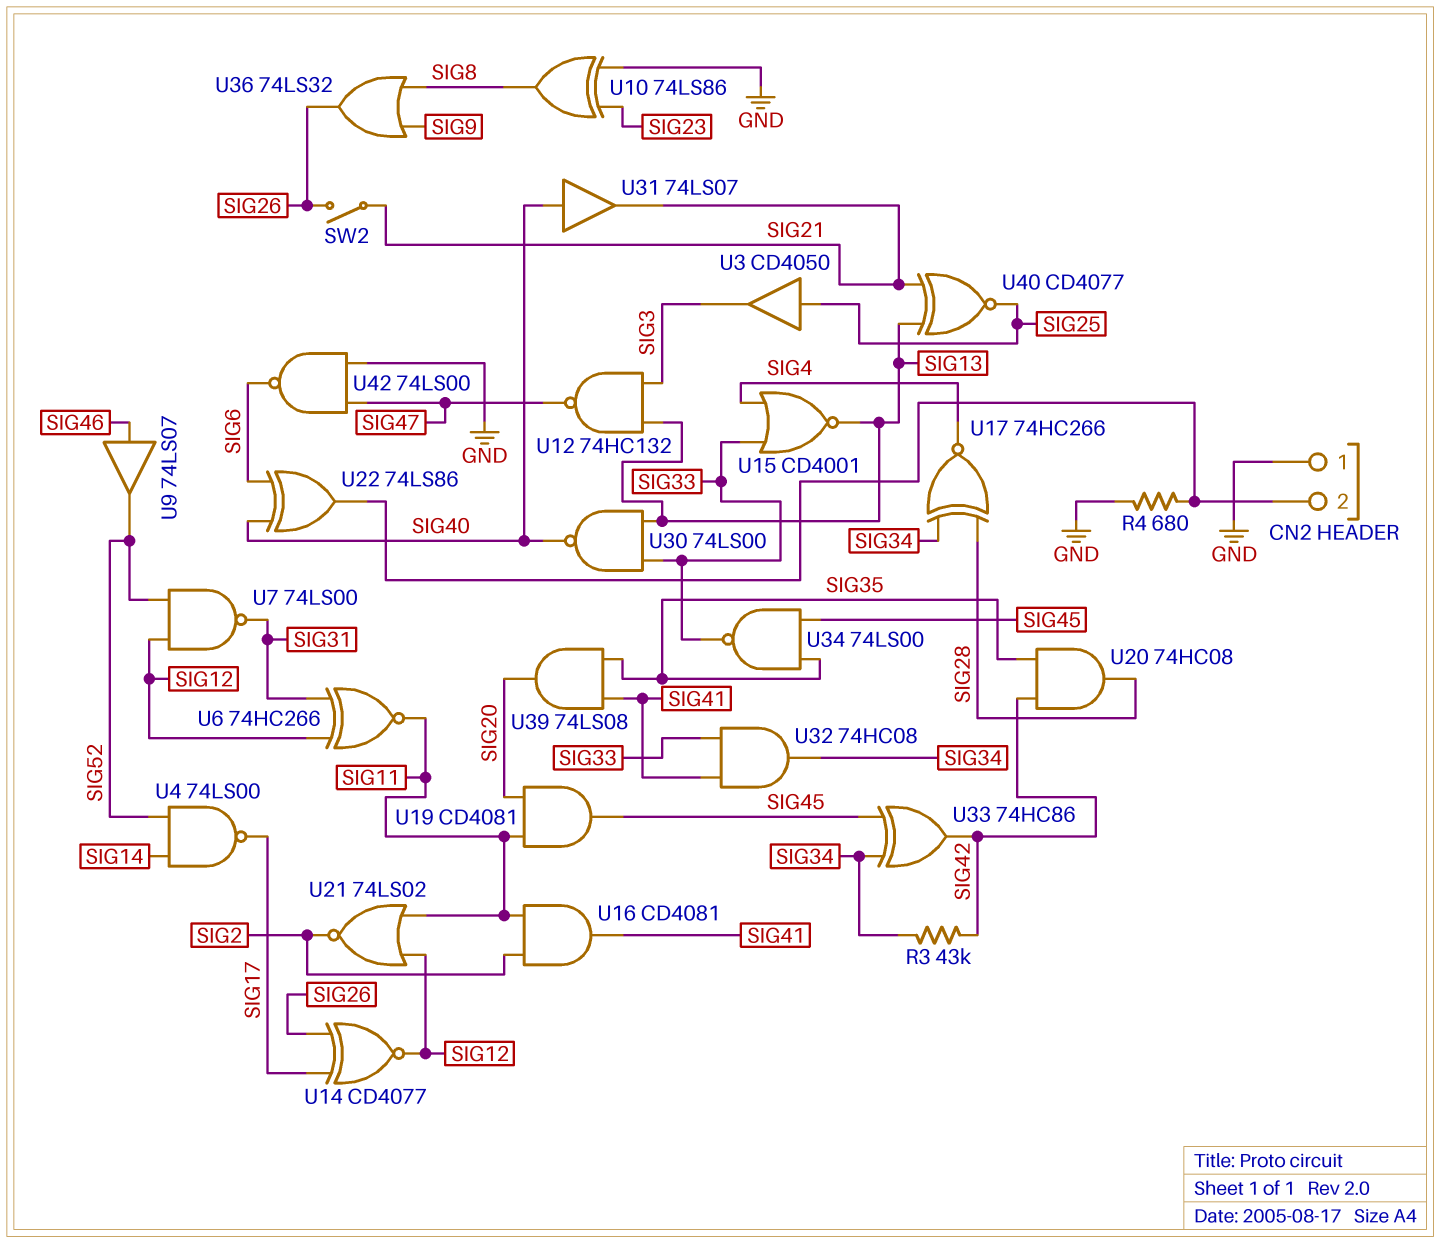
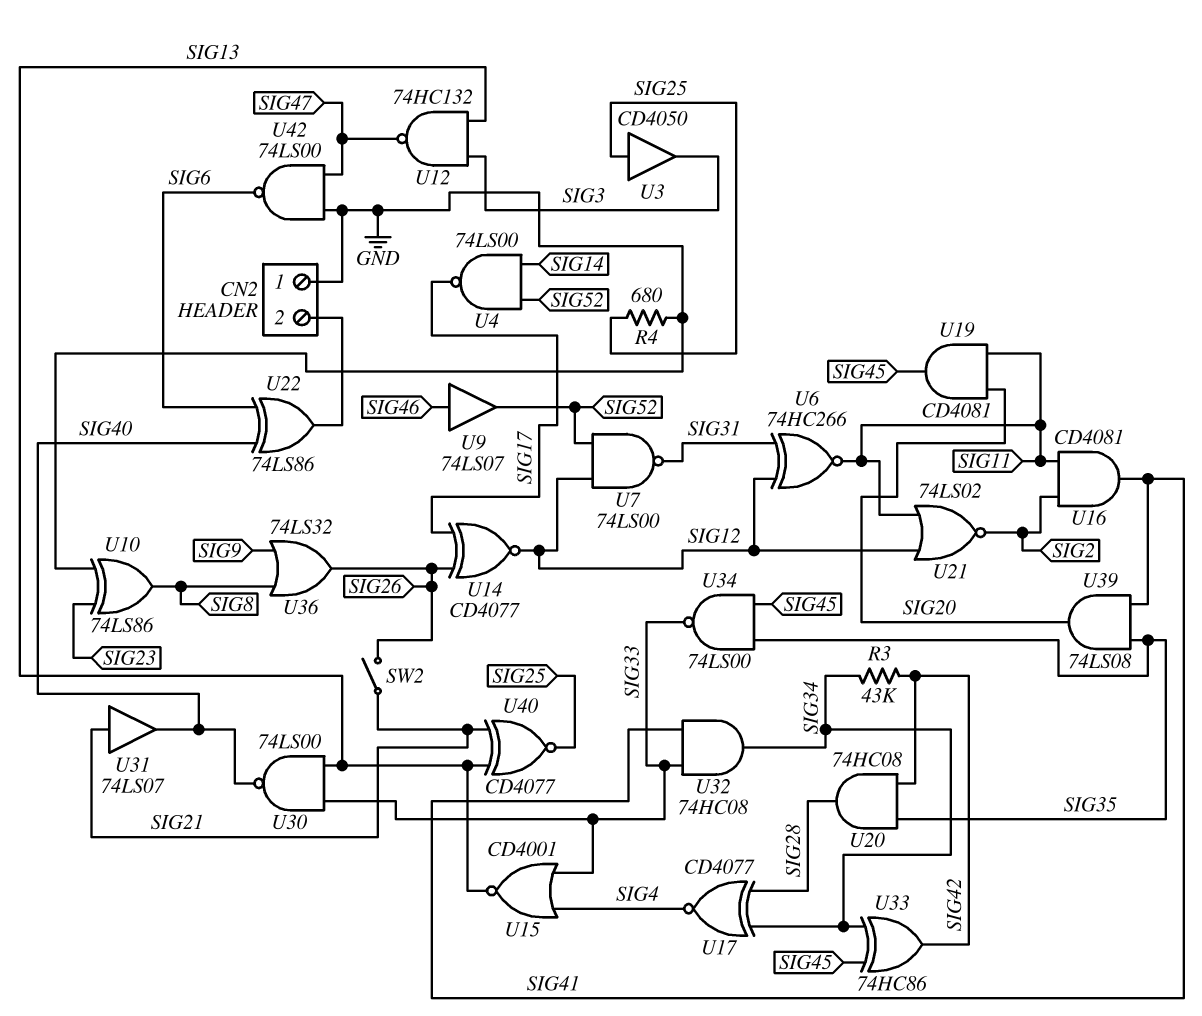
R4: 680 (CN2/2, GND) -> 680 (GND, SIG25)
U17: XNOR 74HC266 (in SIG28, in SIG34, out SIG4) -> XNOR CD4077 (in SIG28, in SIG34, out SIG4)
U31: buffer 74LS07 (in SIG40, out SIG21) -> buffer 74LS07 (in SIG21, out SIG40)

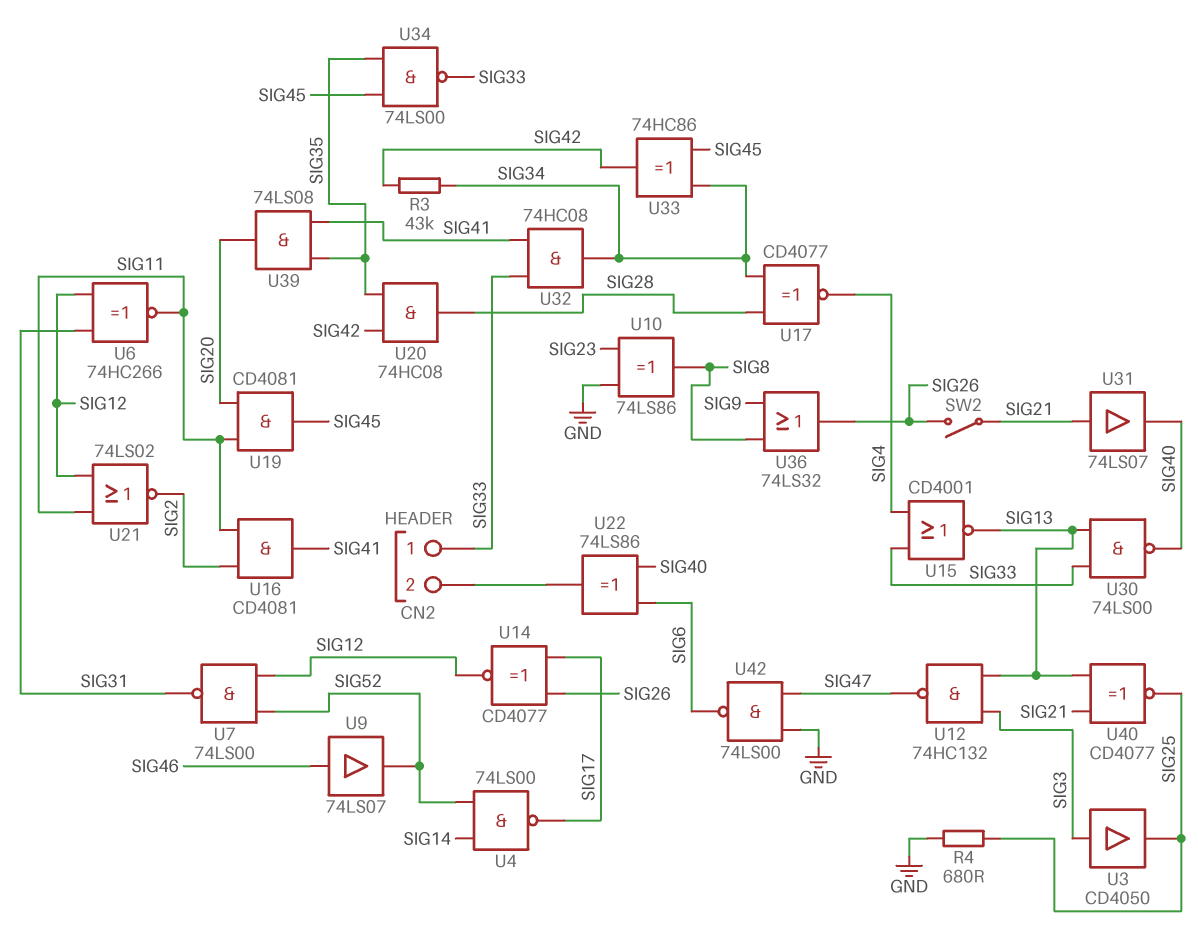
CN2 pin 1: GND -> SIG33
U3: buffer CD4050 (in SIG25, out SIG3) -> buffer CD4050 (in SIG3, out SIG25)

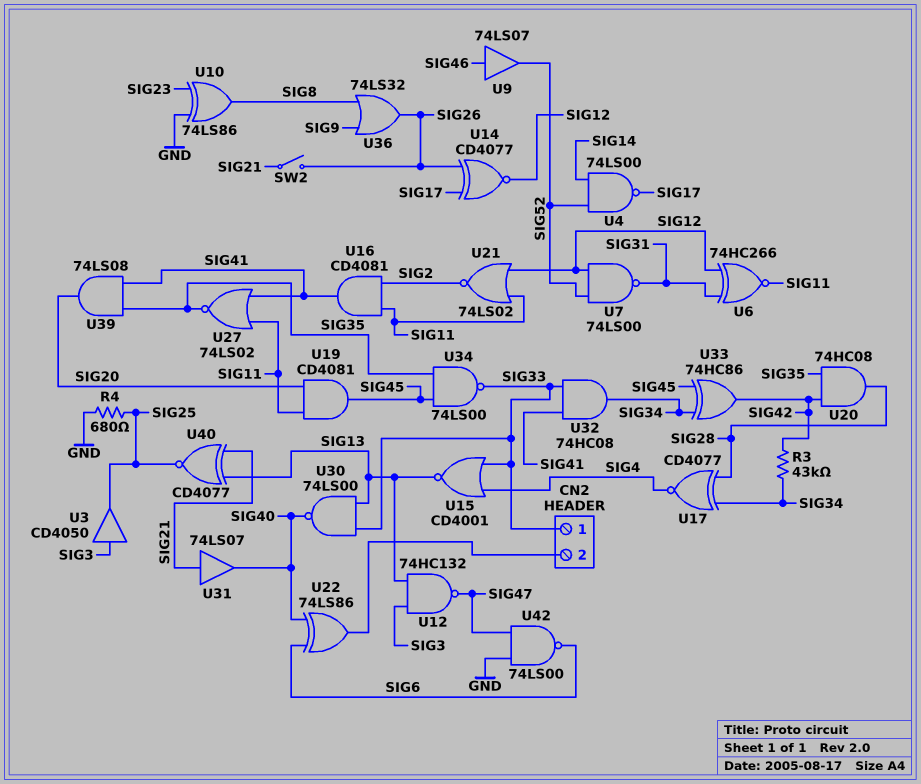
U27: none -> NOR 74LS02 (in SIG11, in SIG41, out SIG35)

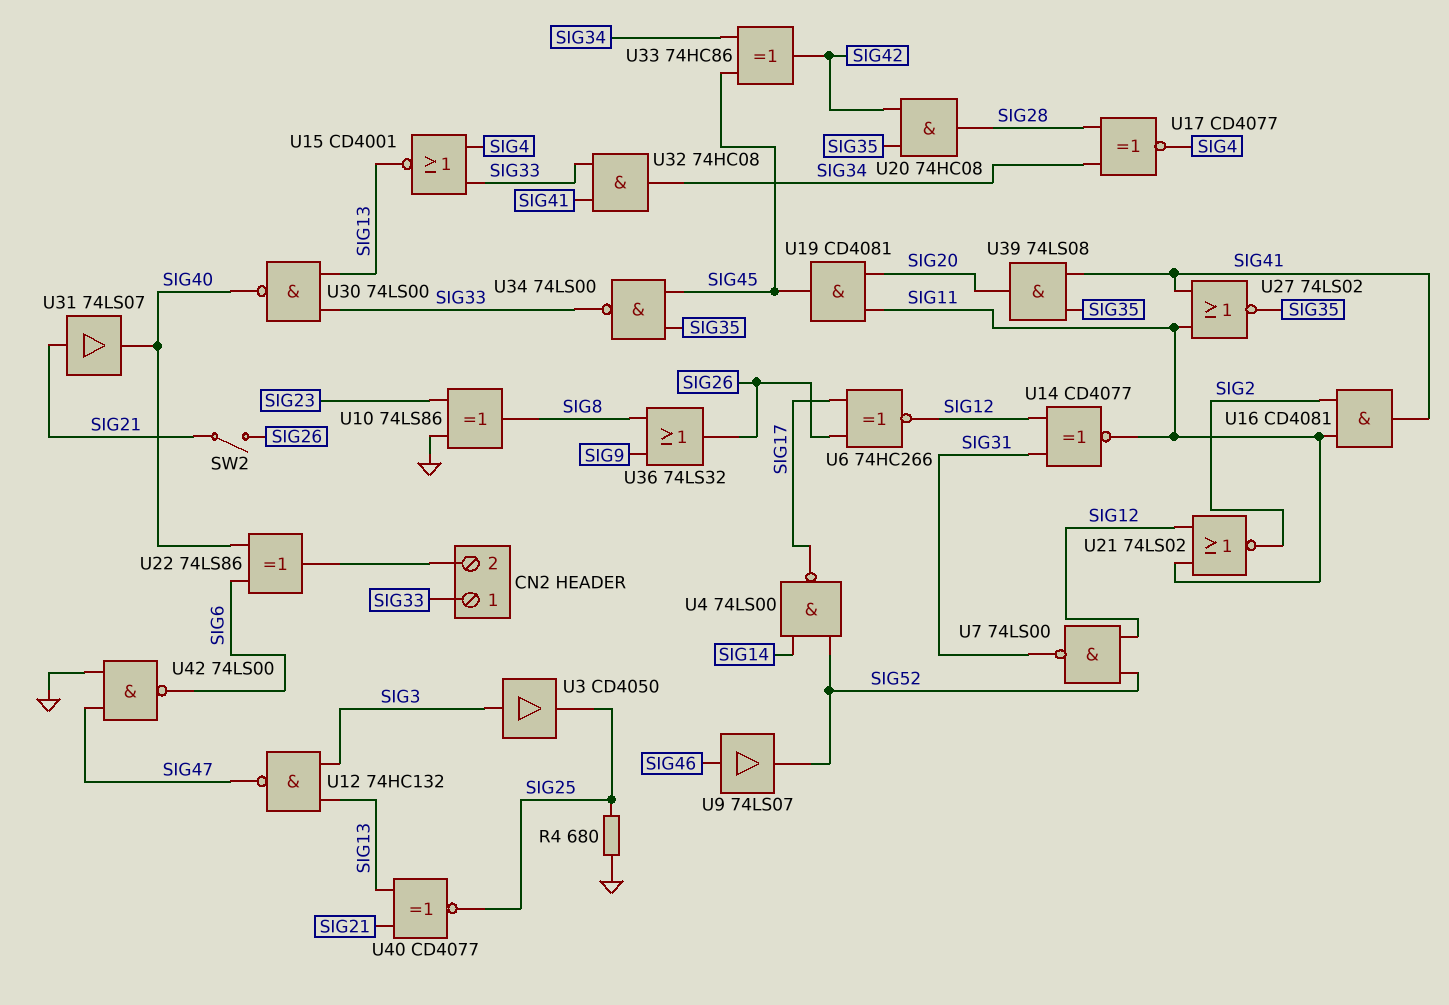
R3: 43k (SIG34, SIG42) -> none
U6: XNOR 74HC266 (in SIG12, in SIG31, out SIG11) -> XNOR 74HC266 (in SIG17, in SIG26, out SIG12)
U14: XNOR CD4077 (in SIG17, in SIG26, out SIG12) -> XNOR CD4077 (in SIG12, in SIG31, out SIG11)

